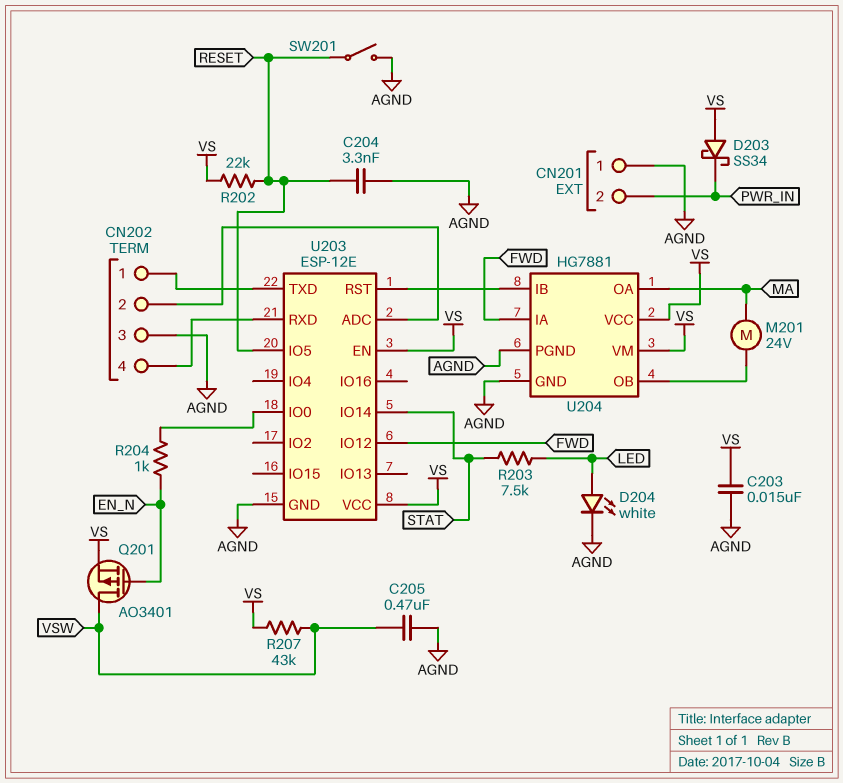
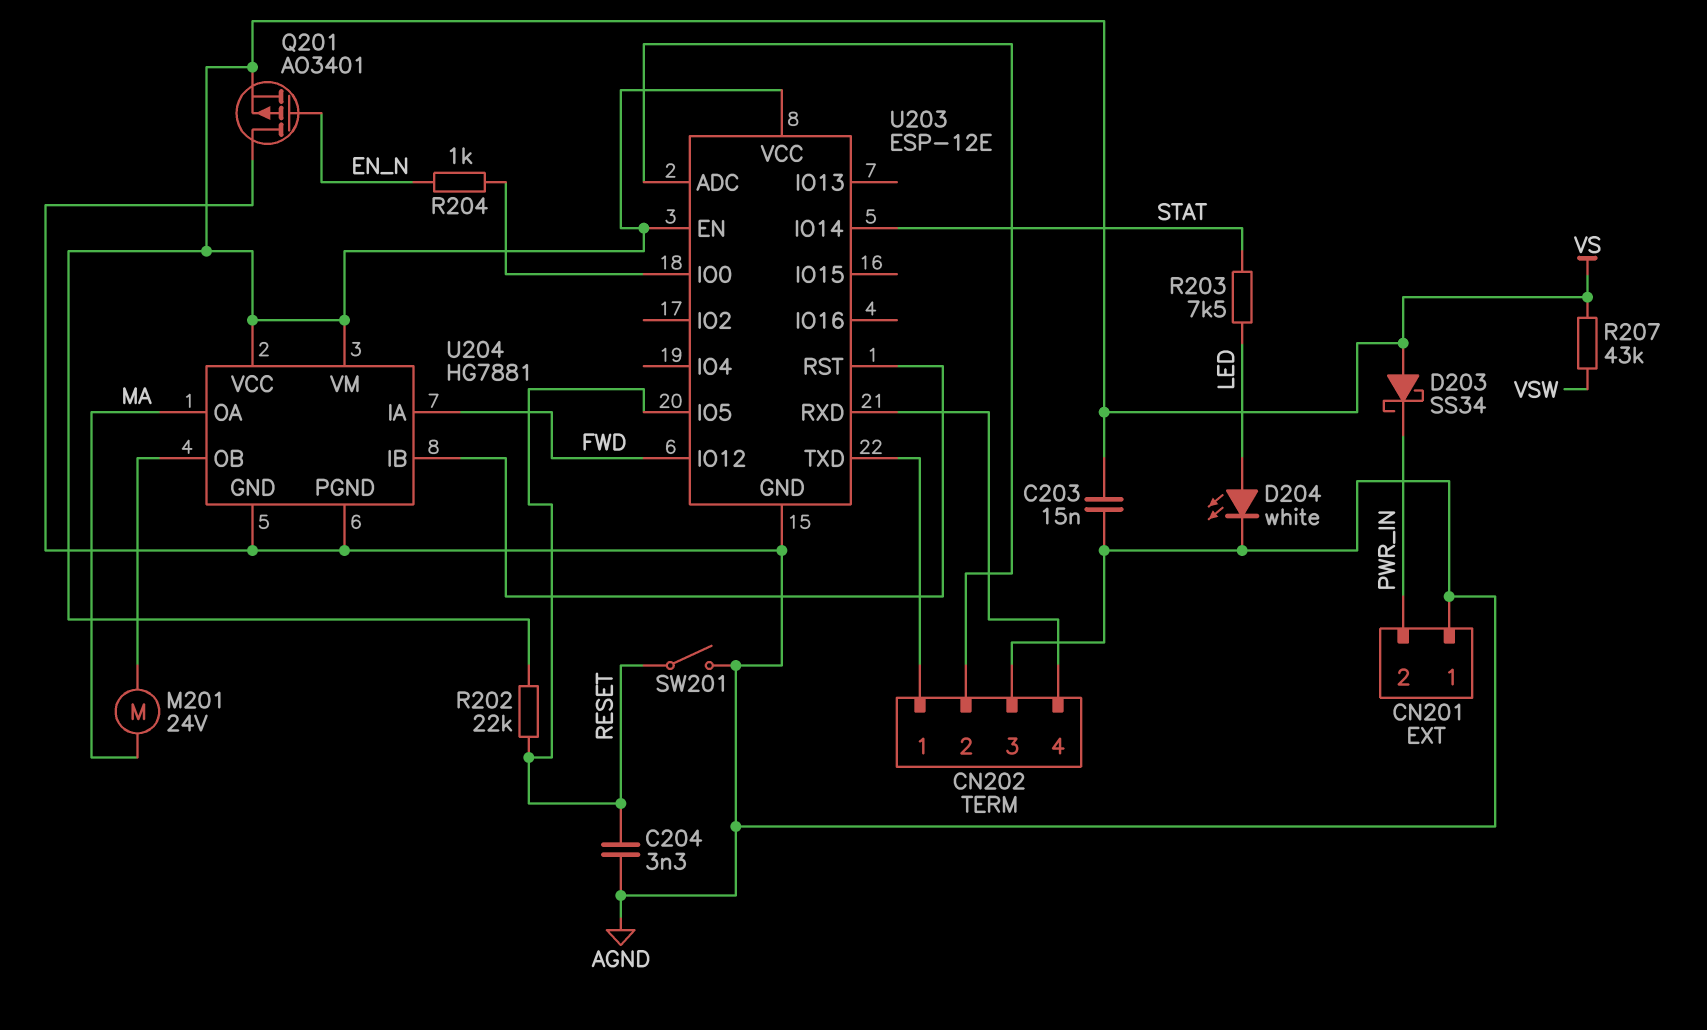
C205: 470nF (AGND, VSW) -> none
Q201: PMOS AO3401 (G EN_N, D VSW, S VS) -> PMOS AO3401 (G EN_N, D AGND, S VS)

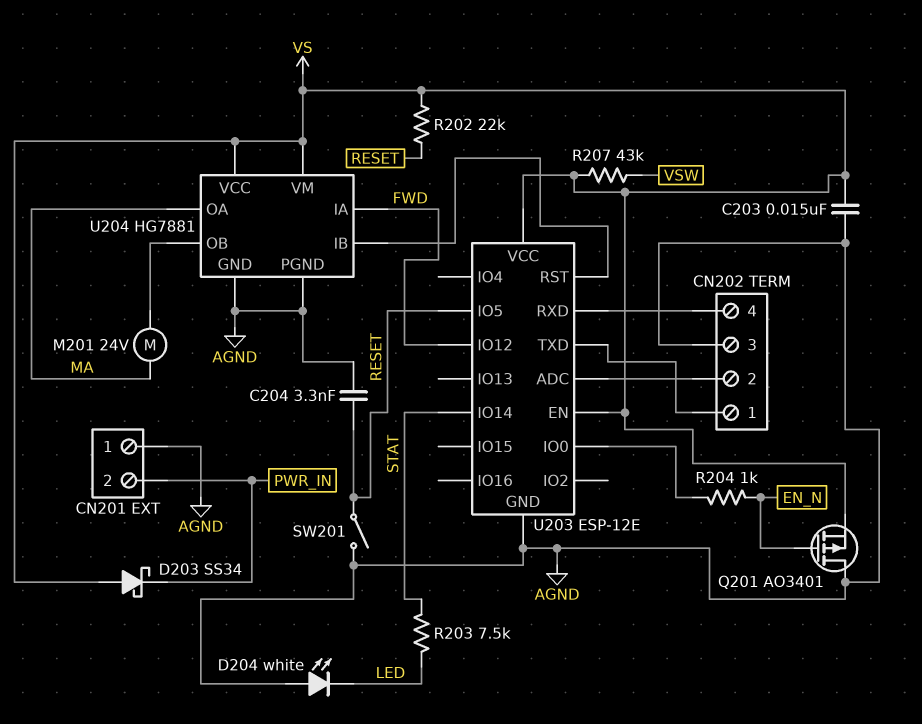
D204: LED white (A LED, K AGND) -> LED white (A AGND, K LED)

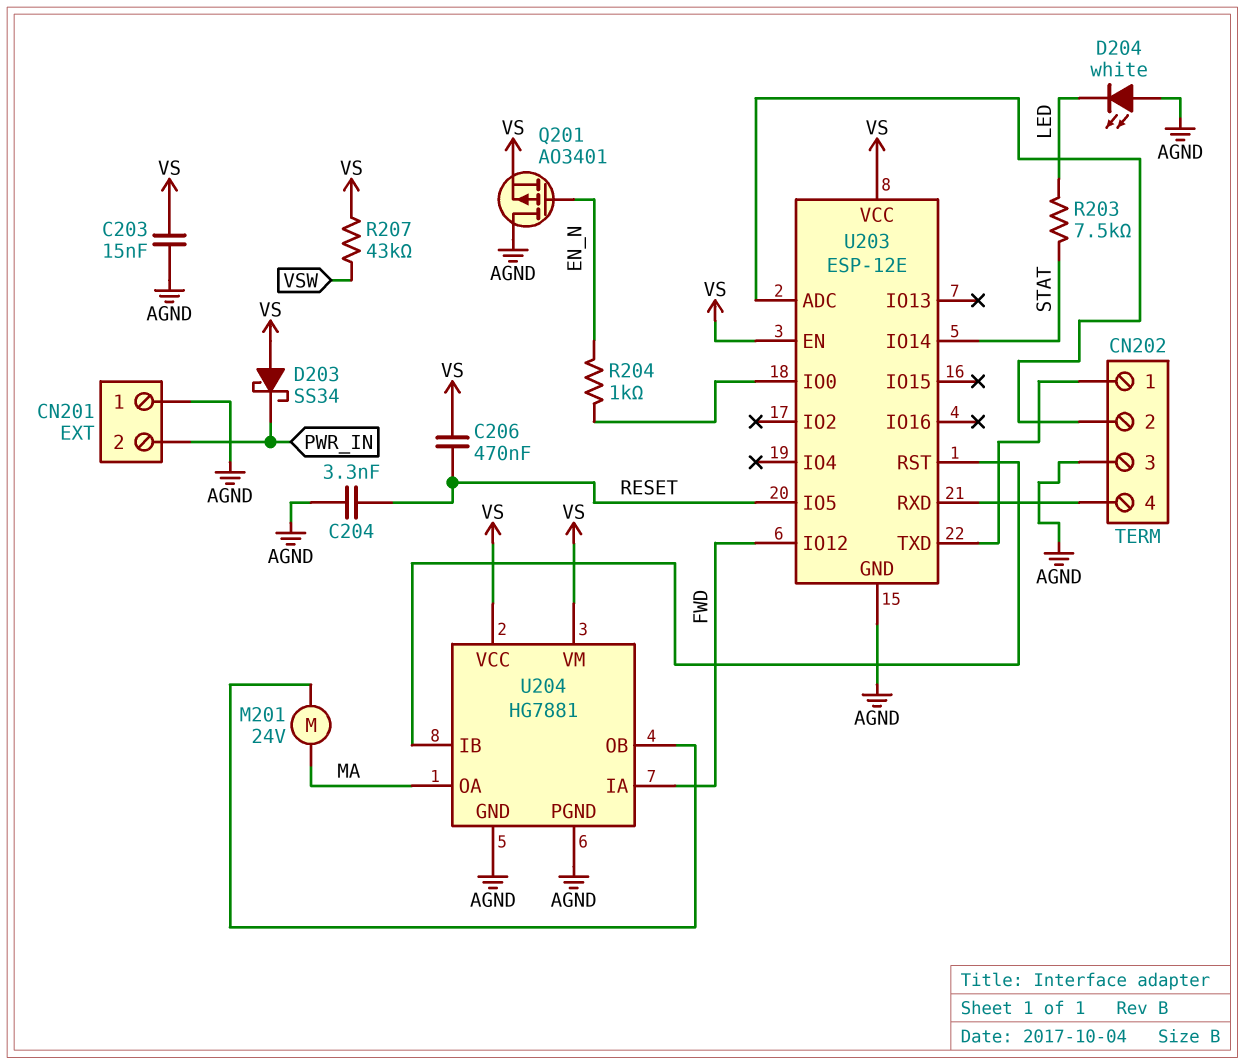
C206: none -> 470nF (RESET, VS)
R202: 22k (RESET, VS) -> none
SW201: switch (AGND, RESET) -> none

